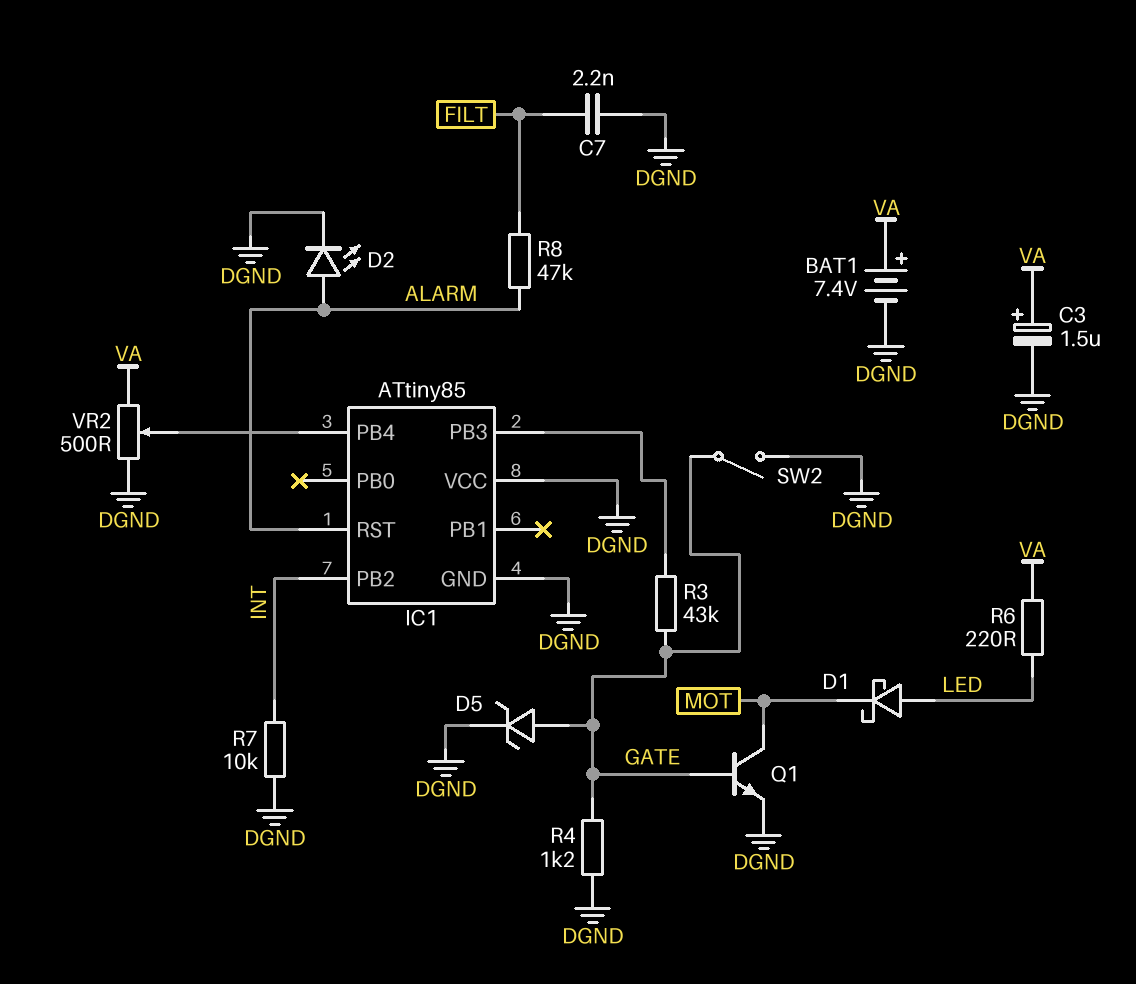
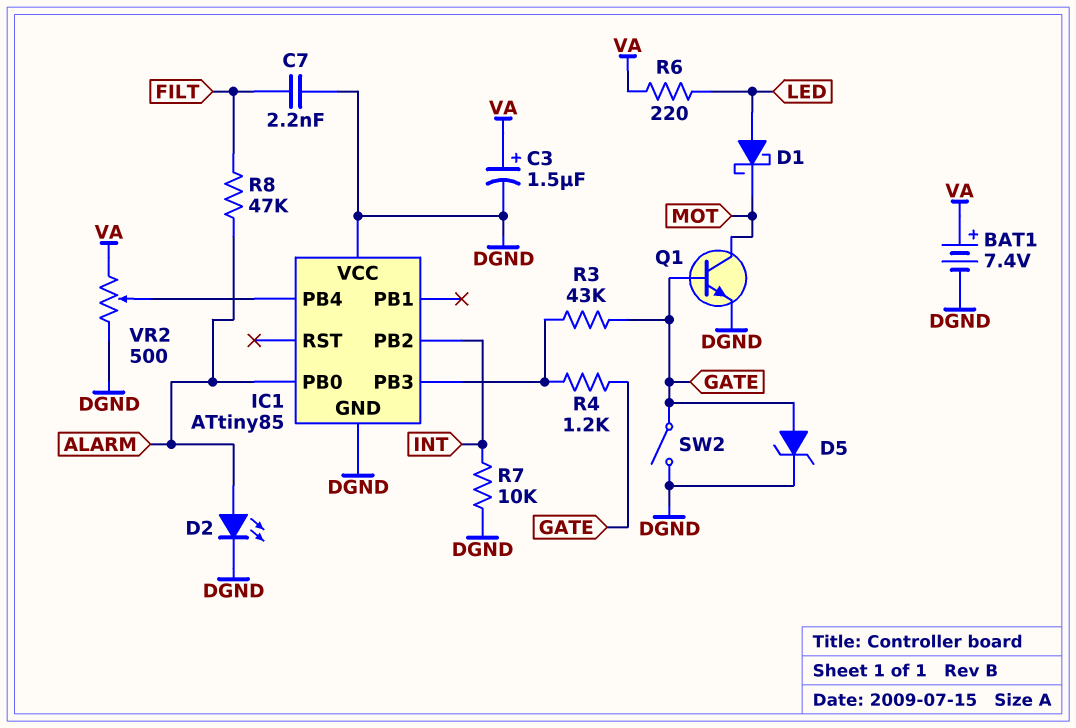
IC1 pin PB0: none -> ALARM
IC1 pin RST: ALARM -> none
R4: 1.2k (DGND, GATE) -> 1.2k (GATE, IC1/PB3)

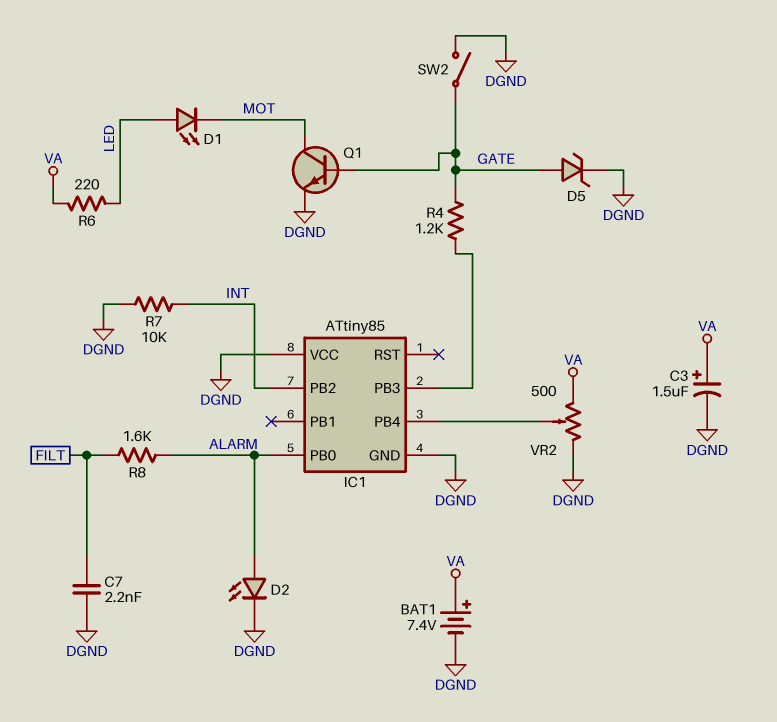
D1: schottky (A LED, K MOT) -> LED (A LED, K MOT)
R3: 43k (GATE, IC1/PB3) -> none
R8: 47k (ALARM, FILT) -> 1.6k (ALARM, FILT)

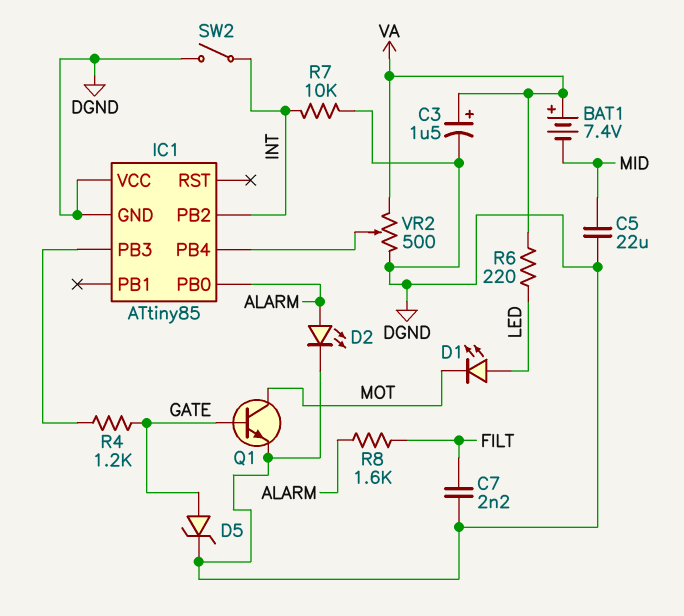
BAT1: 7.4V (plus VA, minus DGND) -> 7.4V (plus VA, minus MID)
C5: none -> 22uF (DGND, MID)
SW2: switch (DGND, GATE) -> switch (DGND, INT)

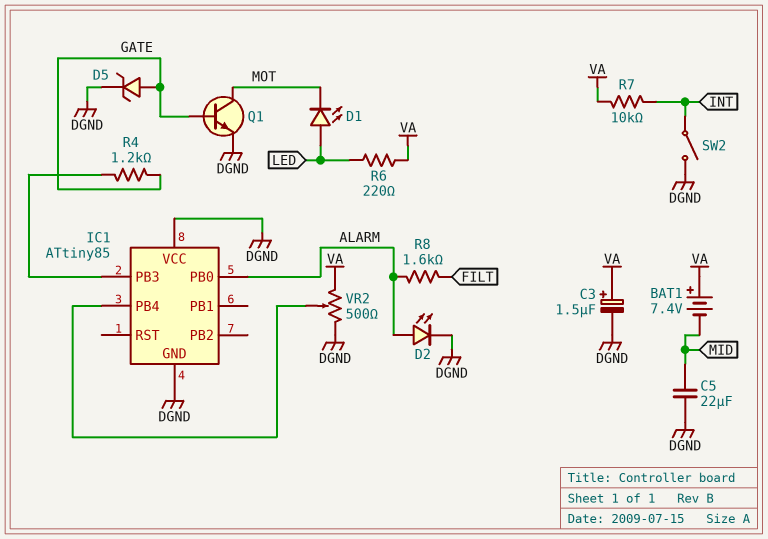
C7: 2.2nF (DGND, FILT) -> none
IC1 pin PB2: INT -> none
R7: 10k (DGND, INT) -> 10k (INT, VA)

